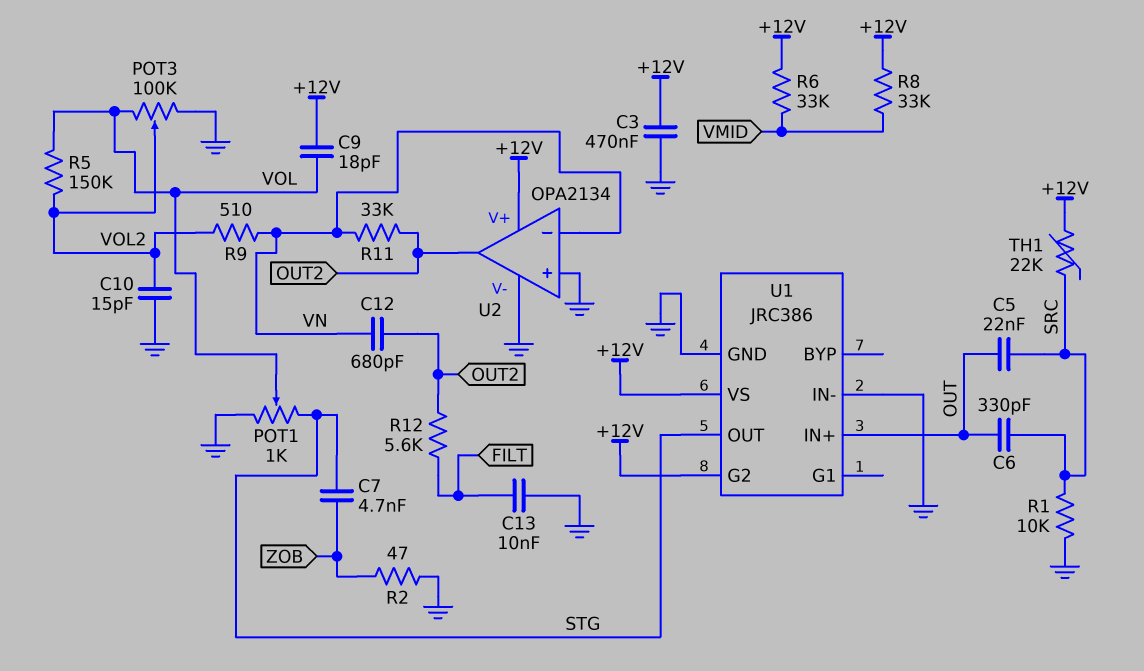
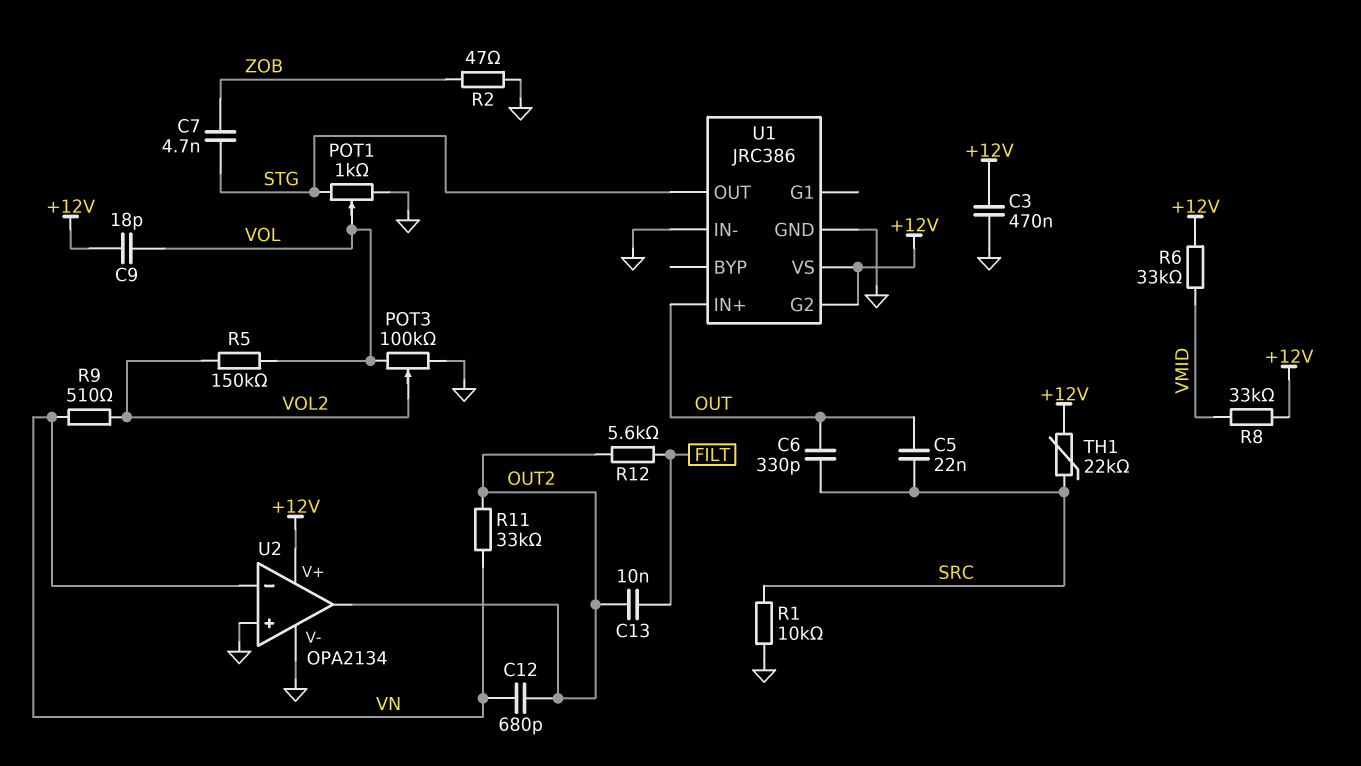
C10: 15pF (GND, VOL2) -> none
C13: 10nF (FILT, GND) -> 10nF (FILT, OUT2)

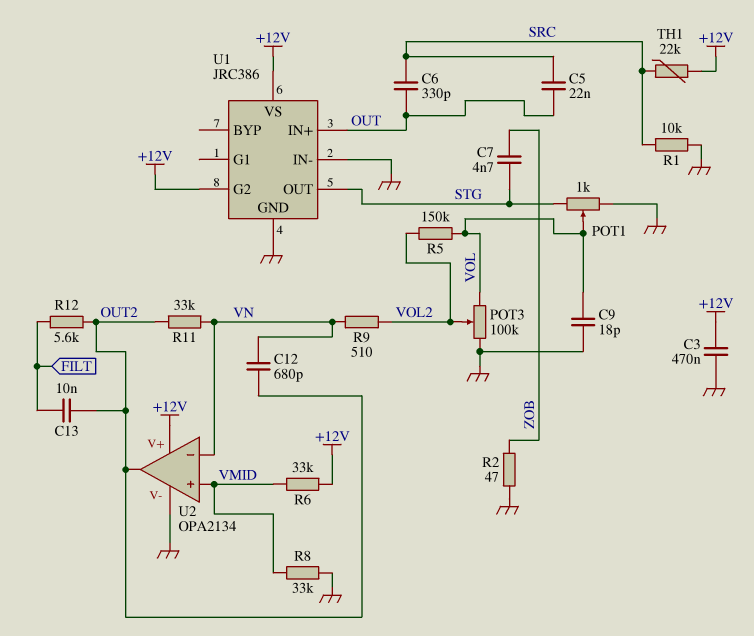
C9: 18pF (+12V, VOL) -> 18pF (GND, VOL)
R8: 33k (+12V, VMID) -> 33k (GND, VMID)
U2 pin in+: GND -> VMID

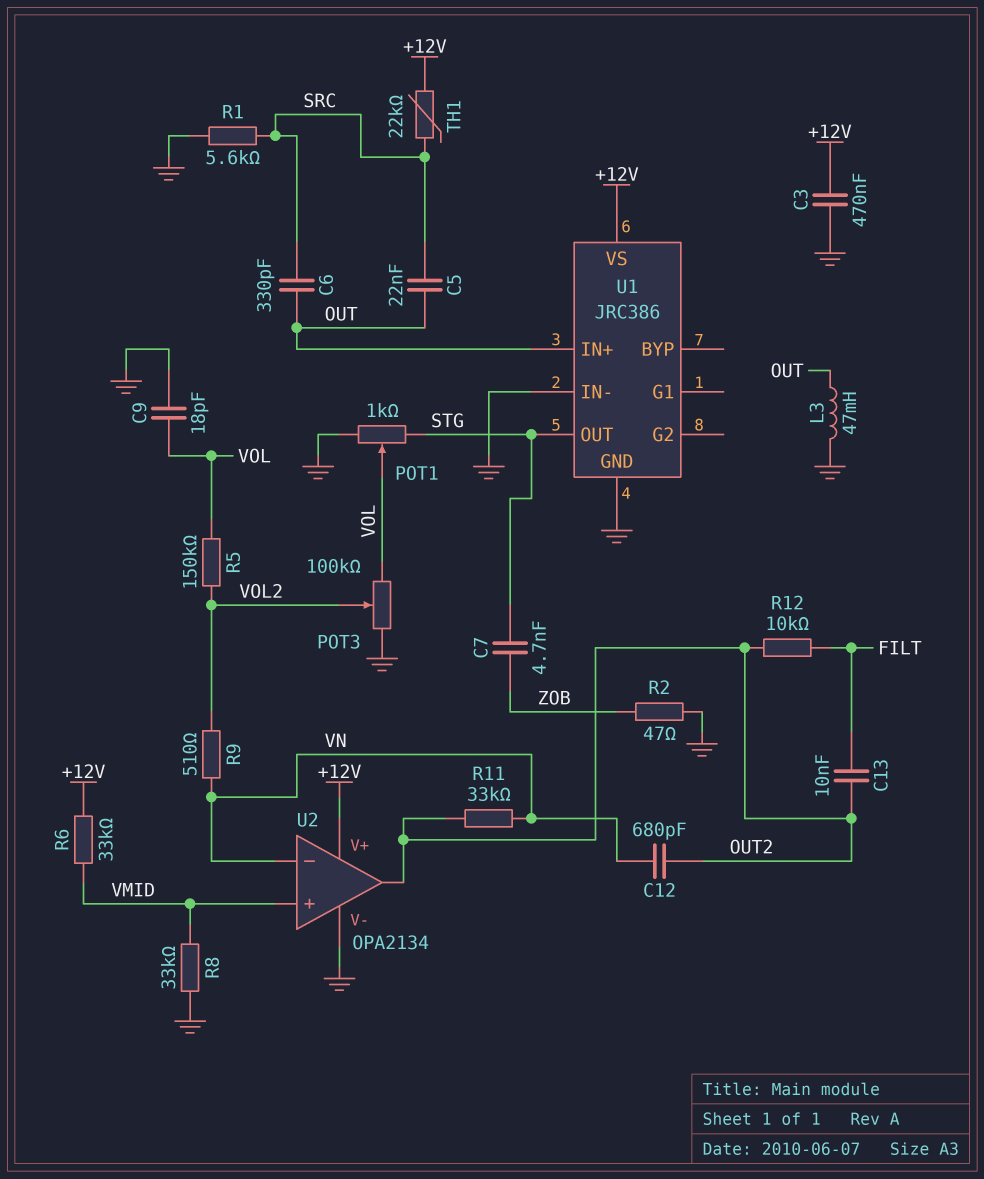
L3: none -> 47mH (GND, OUT)
R1: 10k (GND, SRC) -> 5.6k (GND, SRC)
R12: 5.6k (FILT, OUT2) -> 10k (FILT, OUT2)
U1 pin G2: +12V -> none

